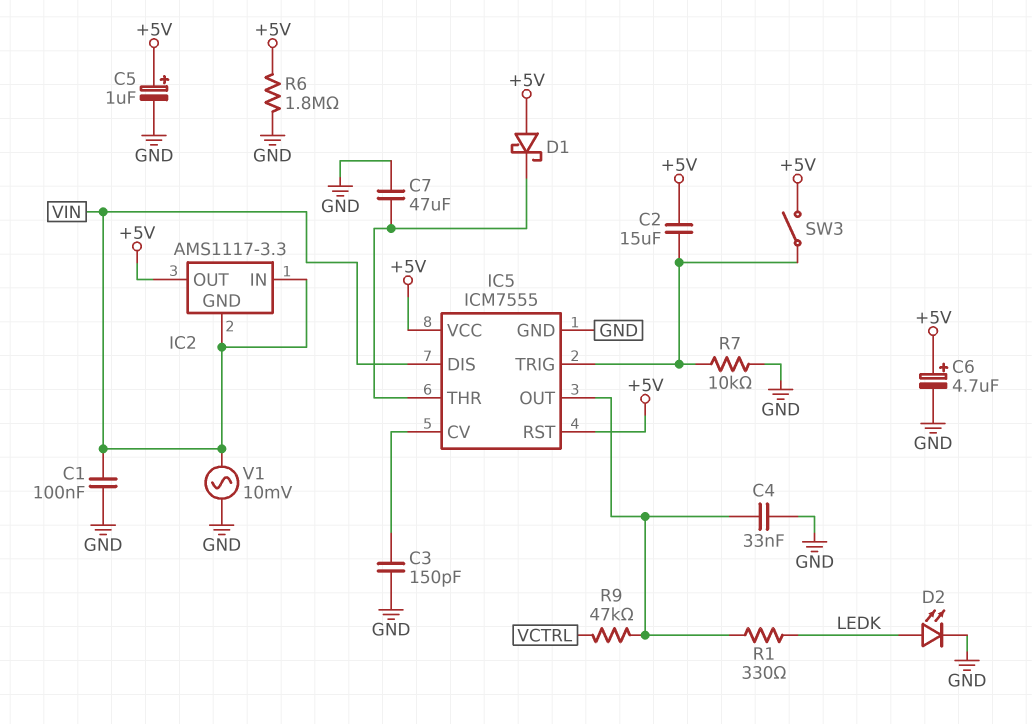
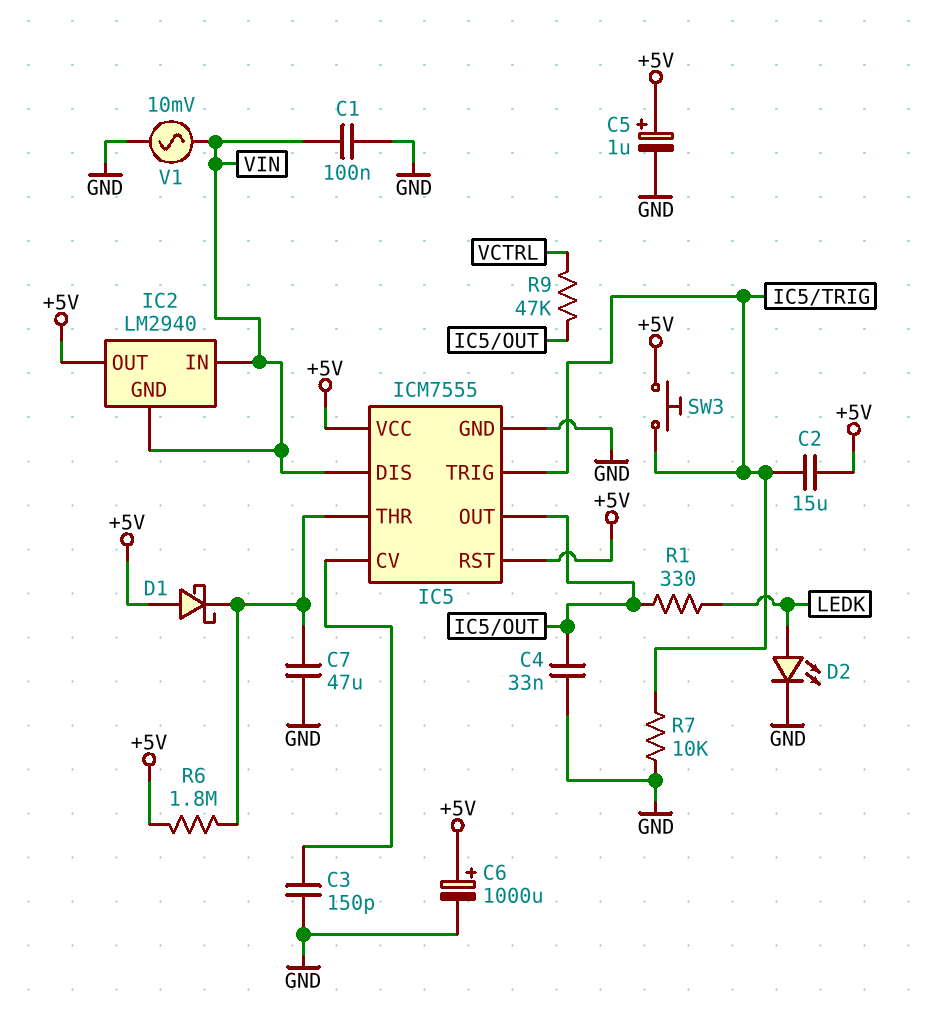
C6: 4.7uF (plus +5V, minus GND) -> 1000uF (plus +5V, minus GND)
IC2: AMS1117-3.3 -> LM2940
R6: 1.8M (+5V, GND) -> 1.8M (+5V, IC5/THR)
SW3: switch (+5V, IC5/TRIG) -> button (+5V, IC5/TRIG)

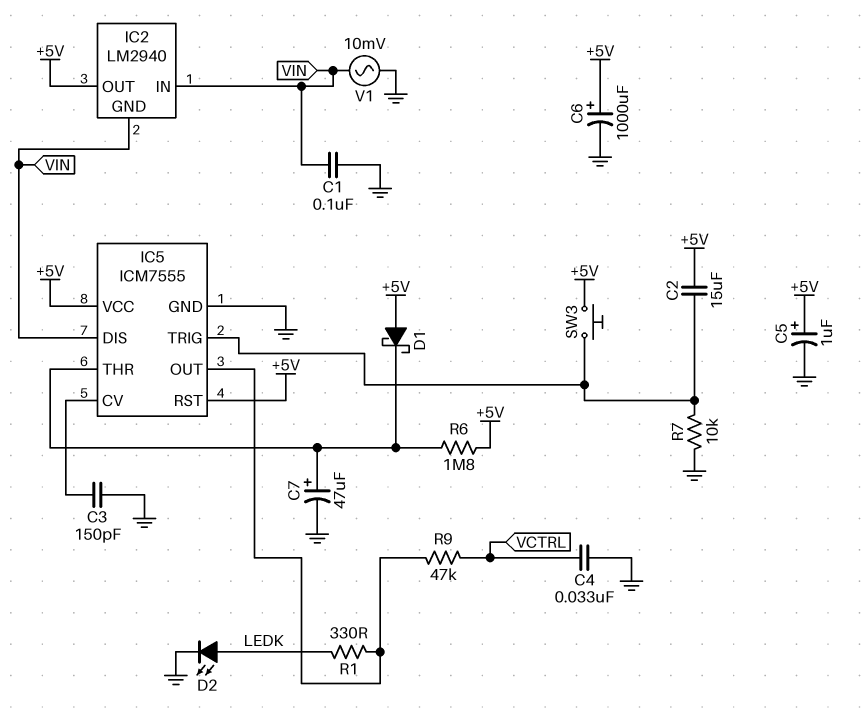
C4: 33nF (GND, IC5/OUT) -> 33nF (GND, VCTRL)
C7: 47uF (GND, IC5/THR) -> 47uF (plus IC5/THR, minus GND)

